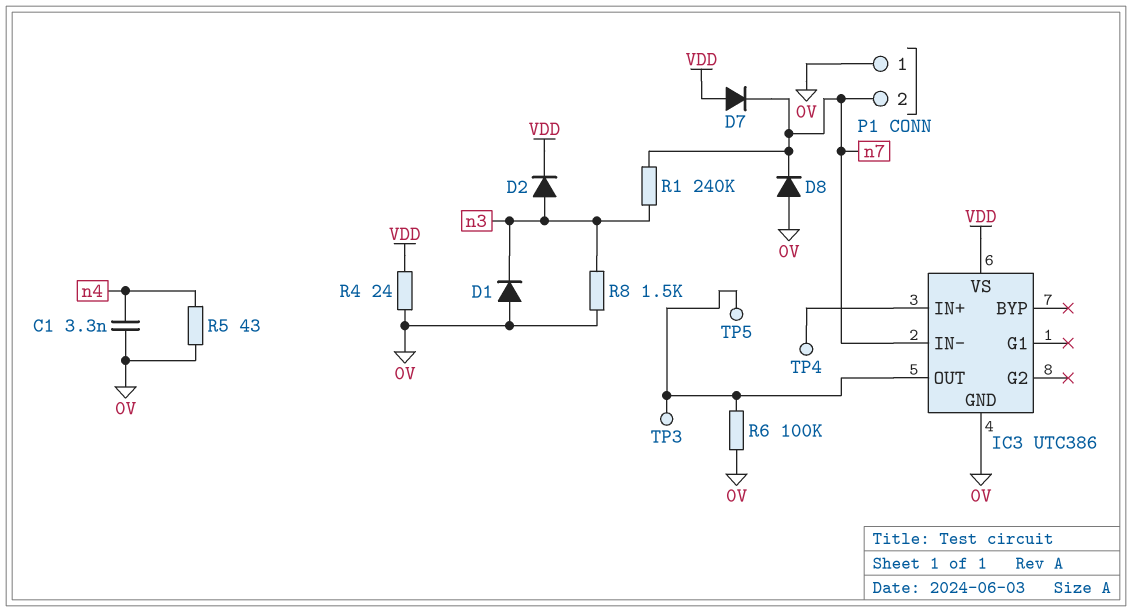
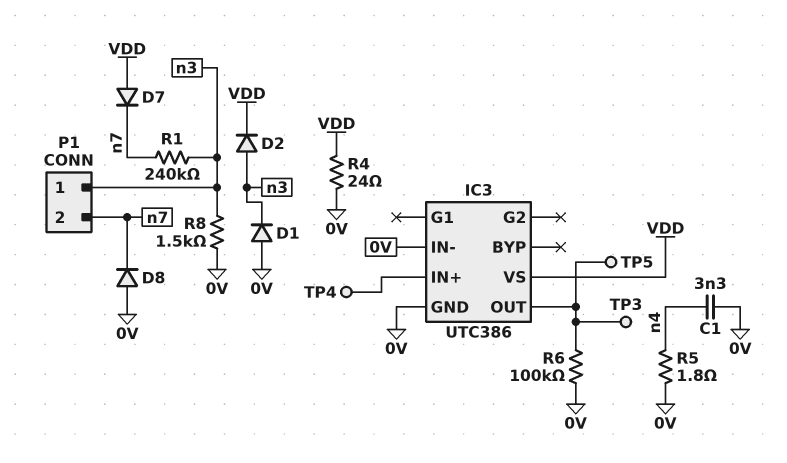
IC3 pin IN-: n7 -> 0V
P1 pin 1: 0V -> n3
R5: 43 (0V, n4) -> 1.8 (0V, n4)

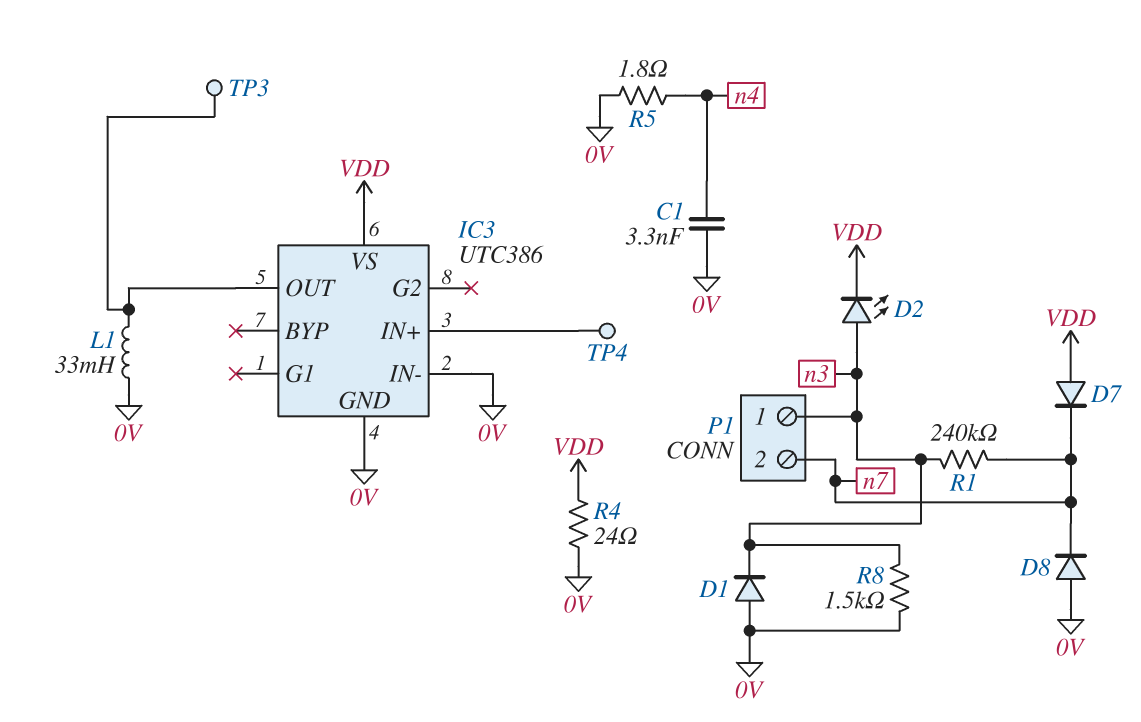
D2: diode (A n3, K VDD) -> LED (A n3, K VDD)
L1: none -> 33mH (0V, IC3/OUT)
R6: 100k (0V, IC3/OUT) -> none
TP5: test point (IC3/OUT) -> none

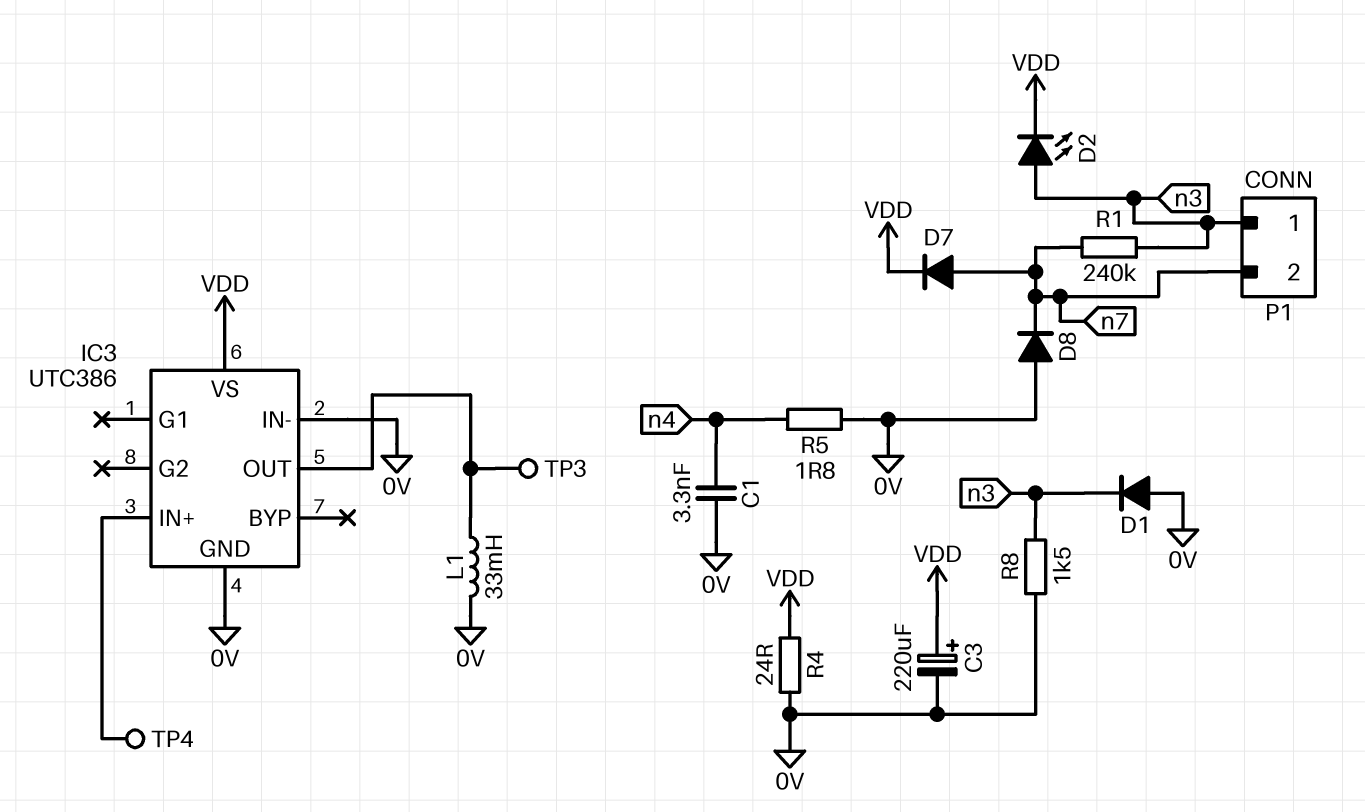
C3: none -> 220uF (plus VDD, minus 0V)
D7: diode (A VDD, K n7) -> diode (A n7, K VDD)

